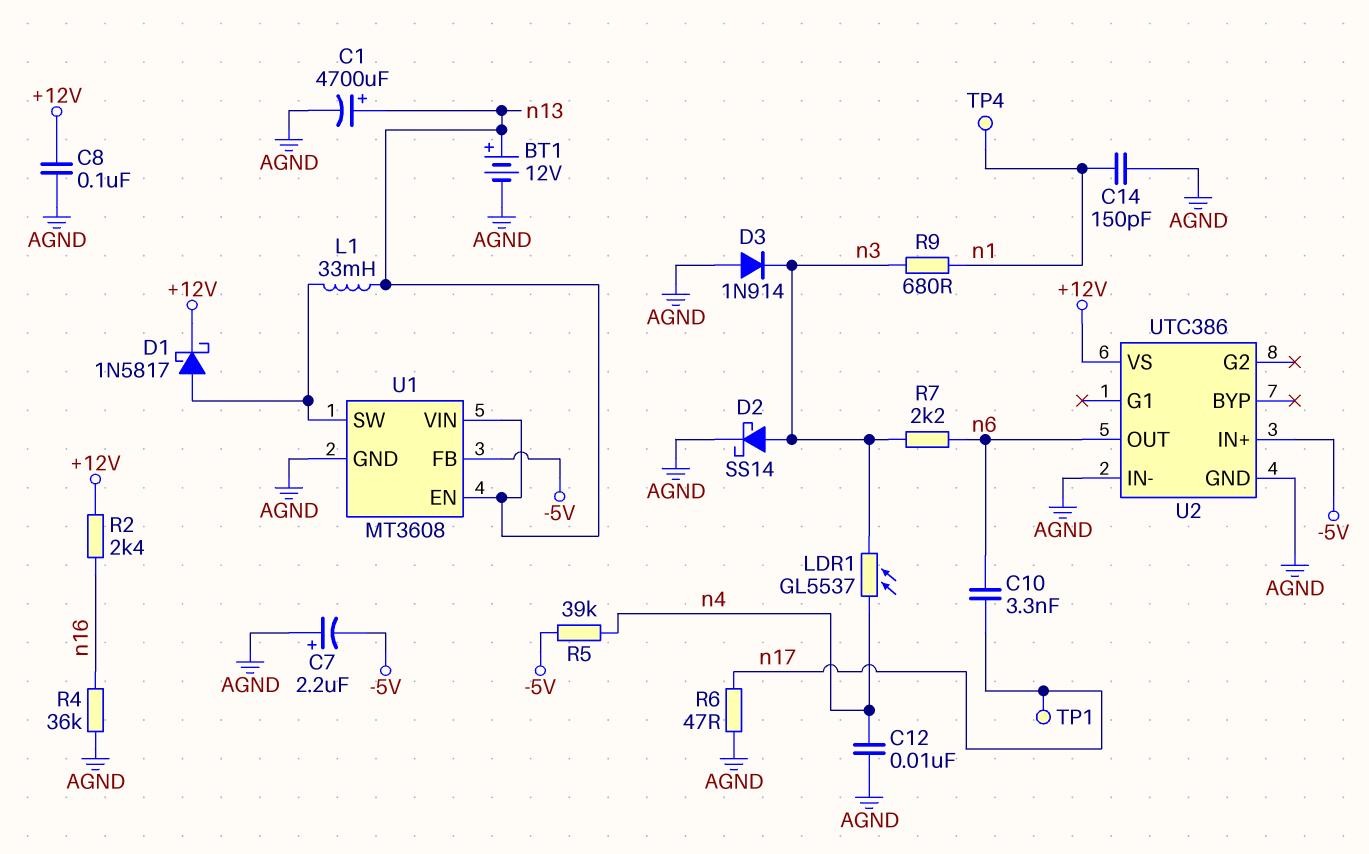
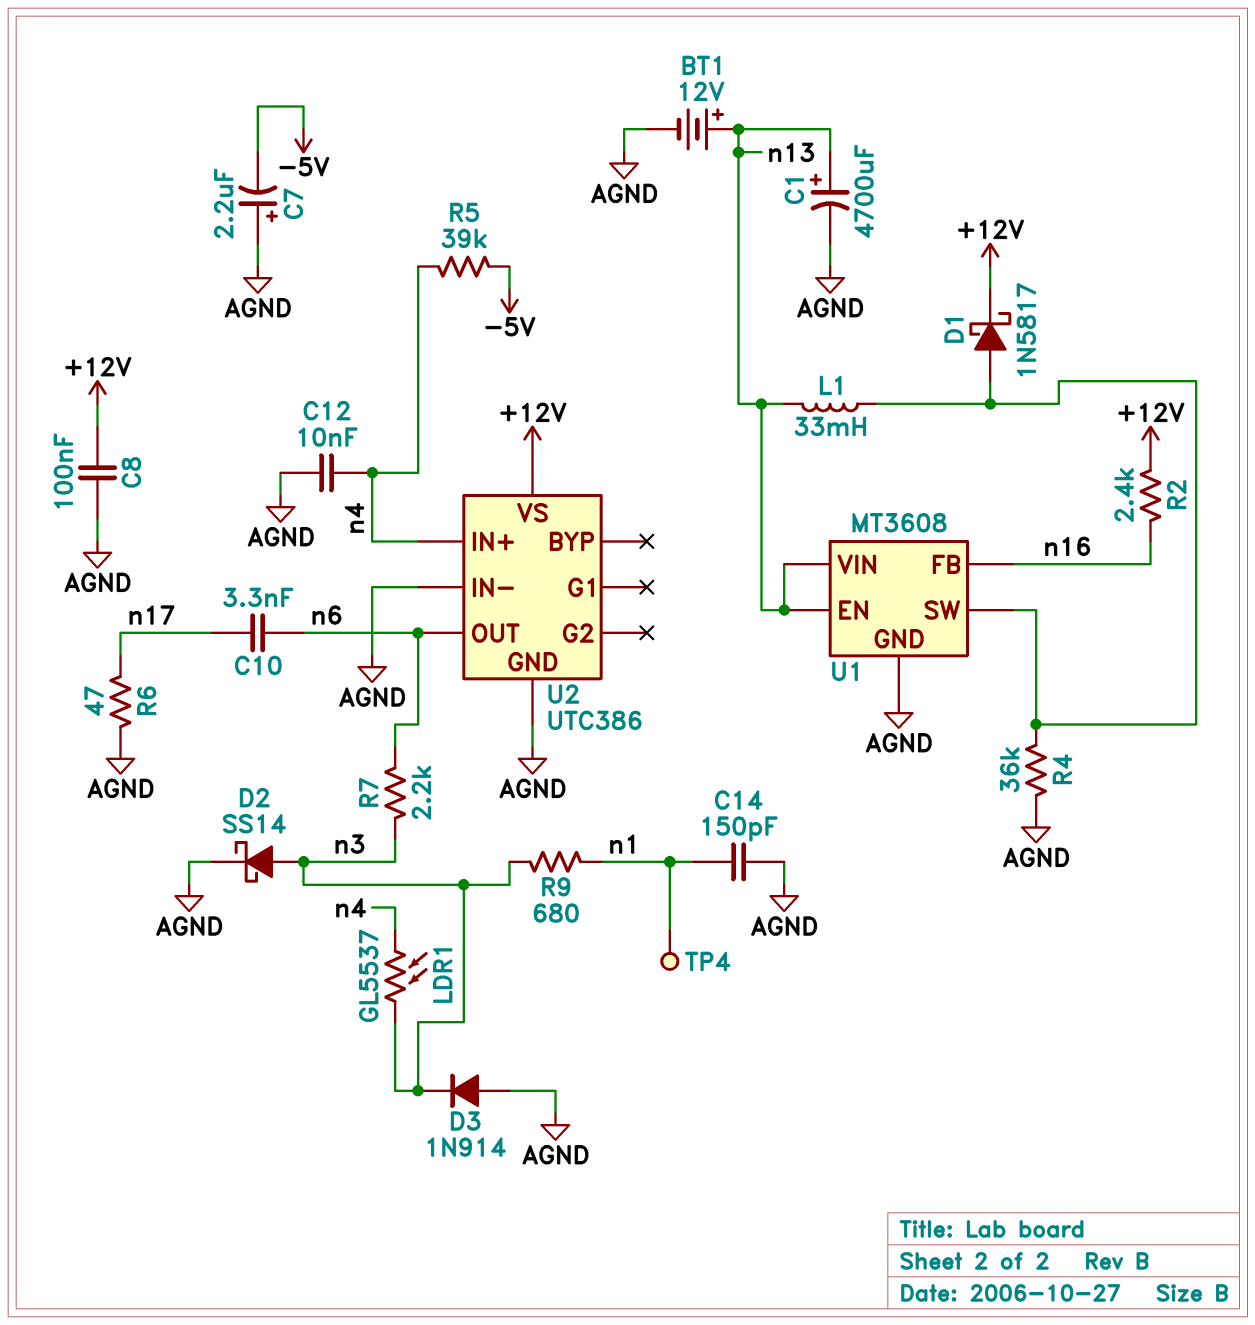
R4: 36k (AGND, n16) -> 36k (AGND, U1/SW)
TP1: test point (n17) -> none
U1 pin FB: -5V -> n16
U2 pin IN+: -5V -> n4

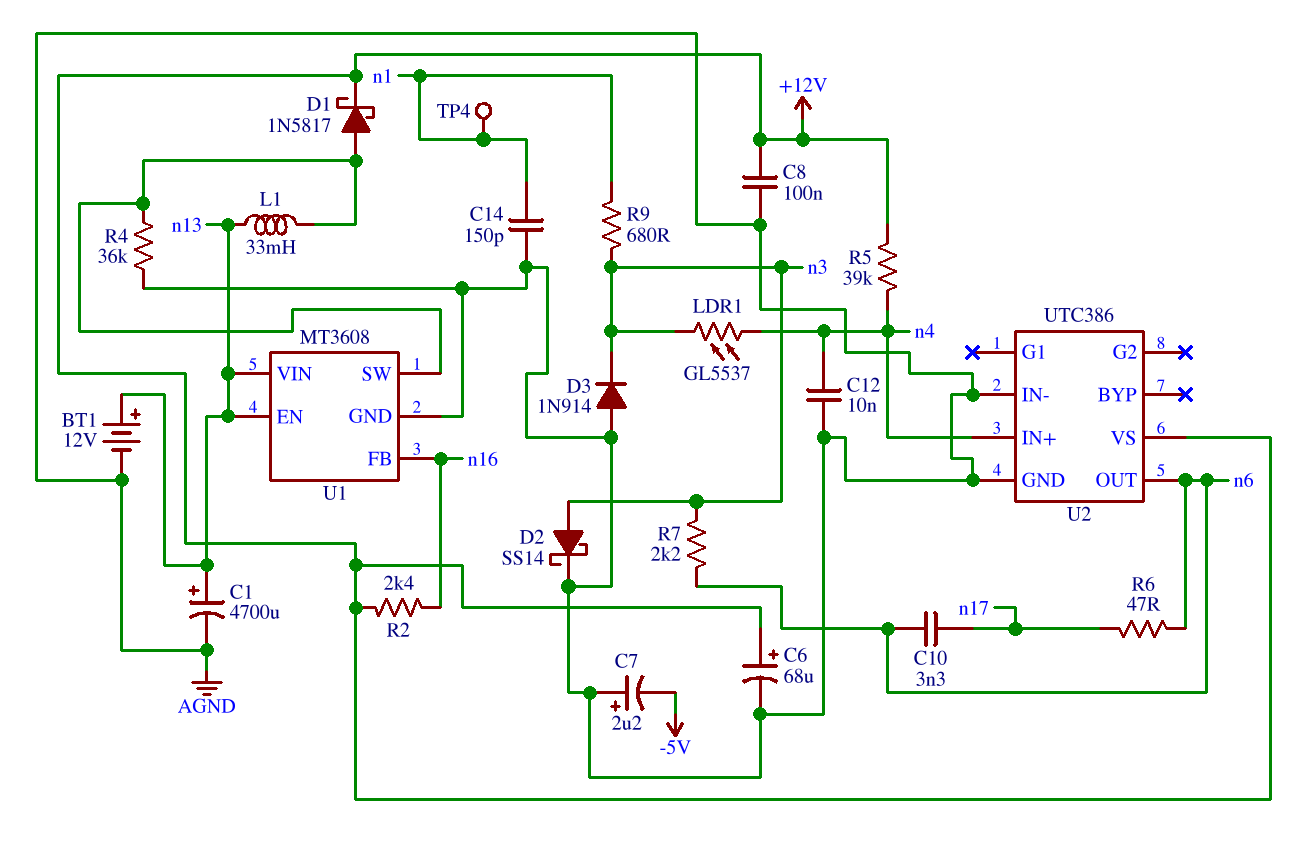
C6: none -> 68uF (plus +12V, minus AGND)
R5: 39k (-5V, n4) -> 39k (+12V, n4)
R6: 47 (AGND, n17) -> 47 (n6, n17)

